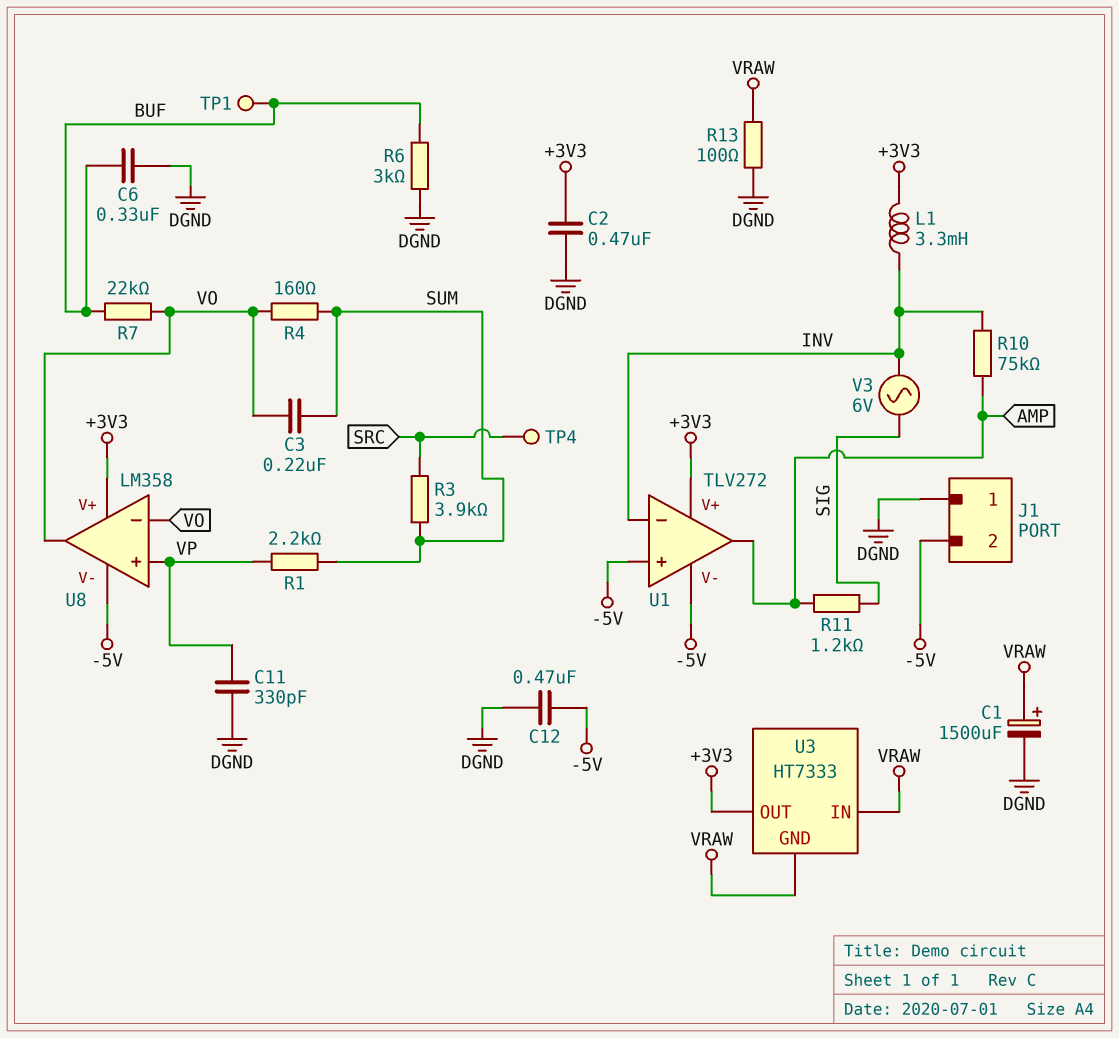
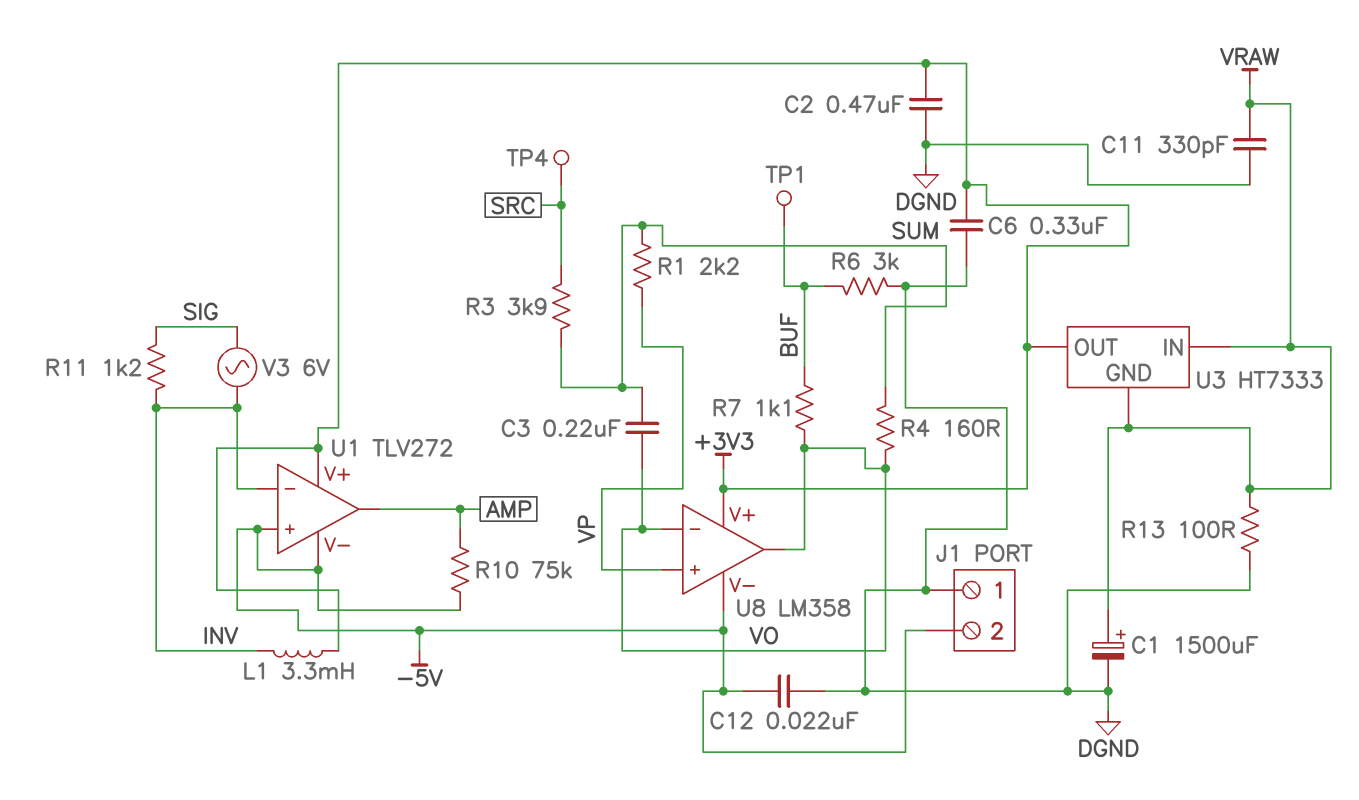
C6: 330nF (BUF, DGND) -> 330nF (+3V3, DGND)
C11: 330pF (DGND, VP) -> 330pF (DGND, VRAW)
C12: 470nF (-5V, DGND) -> 22nF (-5V, DGND)
R7: 22k (BUF, VO) -> 1.1k (BUF, VO)
R10: 75k (AMP, INV) -> 75k (-5V, AMP)
R11: 1.2k (AMP, SIG) -> 1.2k (INV, SIG)

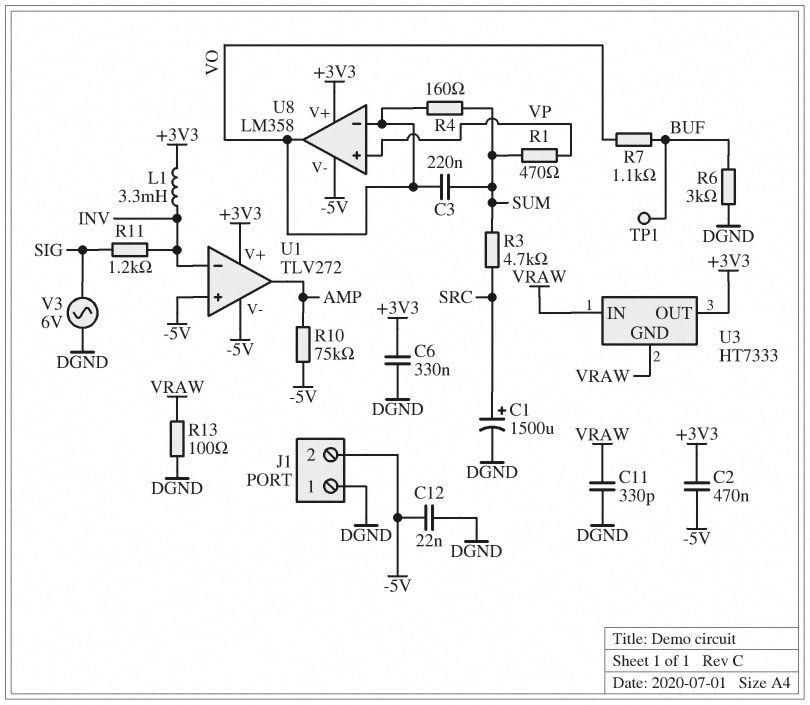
C1: 1500uF (plus VRAW, minus DGND) -> 1500uF (plus SRC, minus DGND)
C2: 470nF (+3V3, DGND) -> 470nF (+3V3, -5V)
R1: 2.2k (SUM, VP) -> 470 (SUM, VP)
R3: 3.9k (SRC, SUM) -> 4.7k (SRC, SUM)
TP4: test point (SRC) -> none
V3: AC 6V (INV, SIG) -> AC 6V (DGND, SIG)

